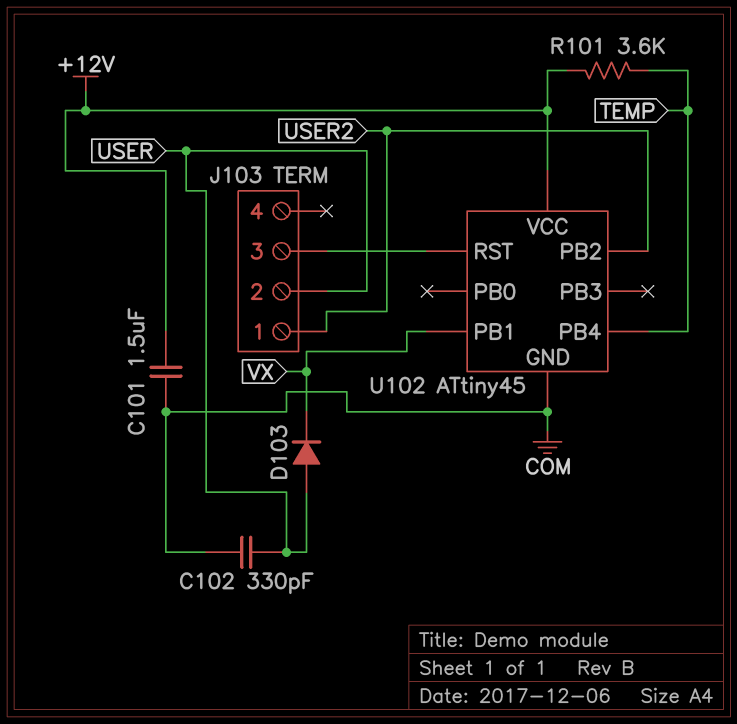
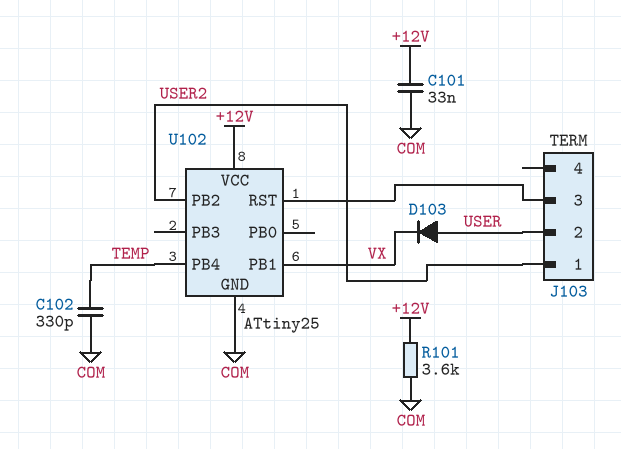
C101: 1.5uF (+12V, COM) -> 33nF (+12V, COM)
C102: 330pF (COM, USER) -> 330pF (COM, TEMP)
R101: 3.6k (+12V, TEMP) -> 3.6k (+12V, COM)
U102: ATtiny45 -> ATtiny25

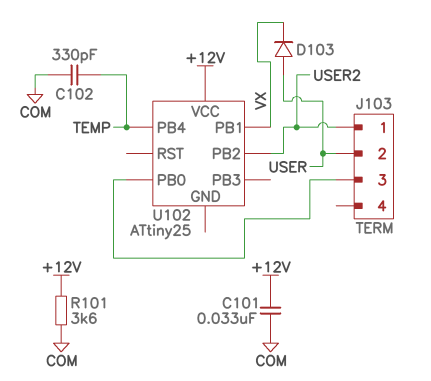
U102 pin GND: COM -> none
U102 pin PB0: none -> J103/3
U102 pin RST: J103/3 -> none

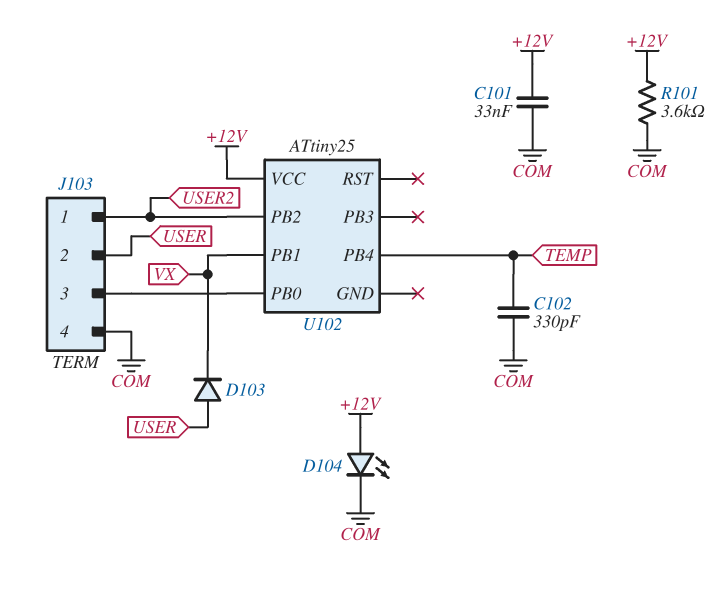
D104: none -> LED (A +12V, K COM)
J103 pin 4: none -> COM

